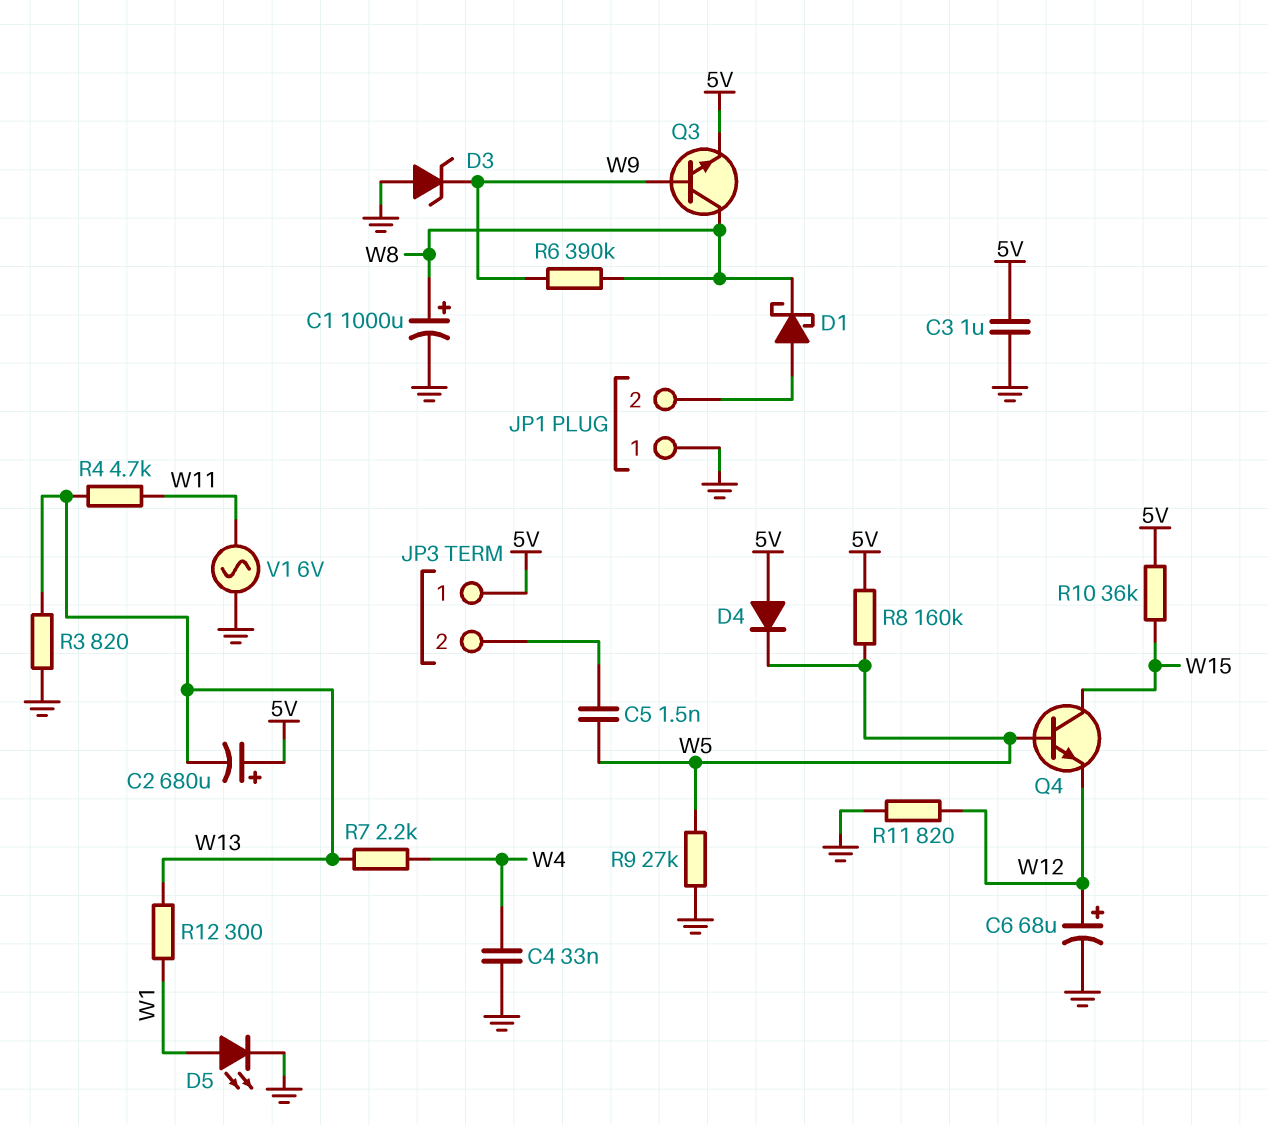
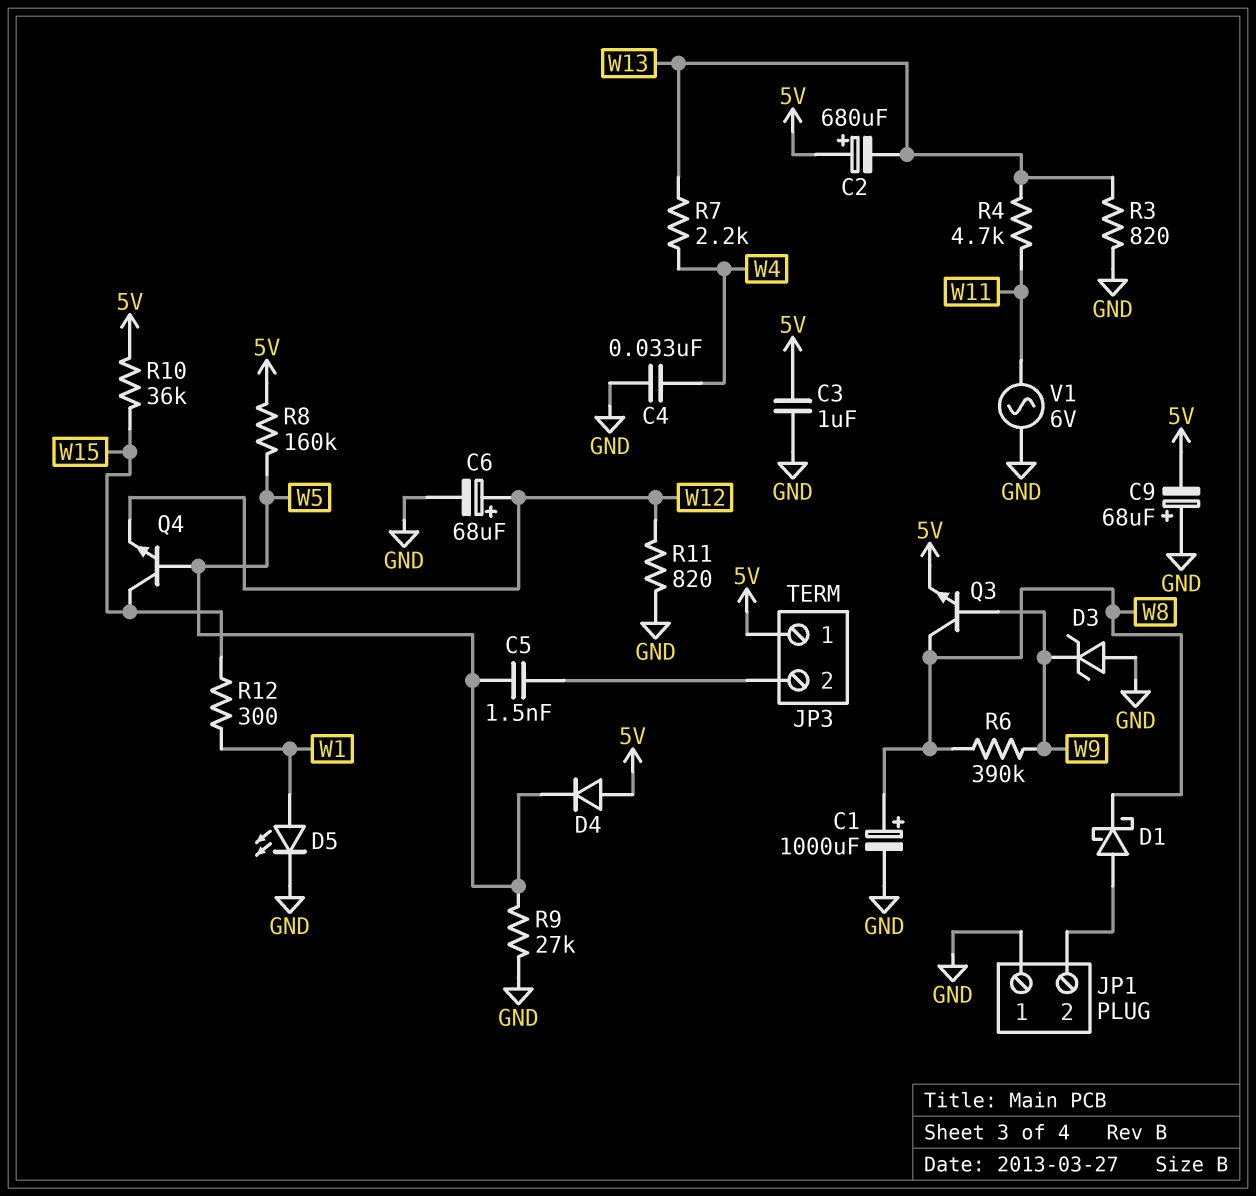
C9: none -> 68uF (plus GND, minus 5V)
R12: 300 (W1, W13) -> 300 (W1, W15)

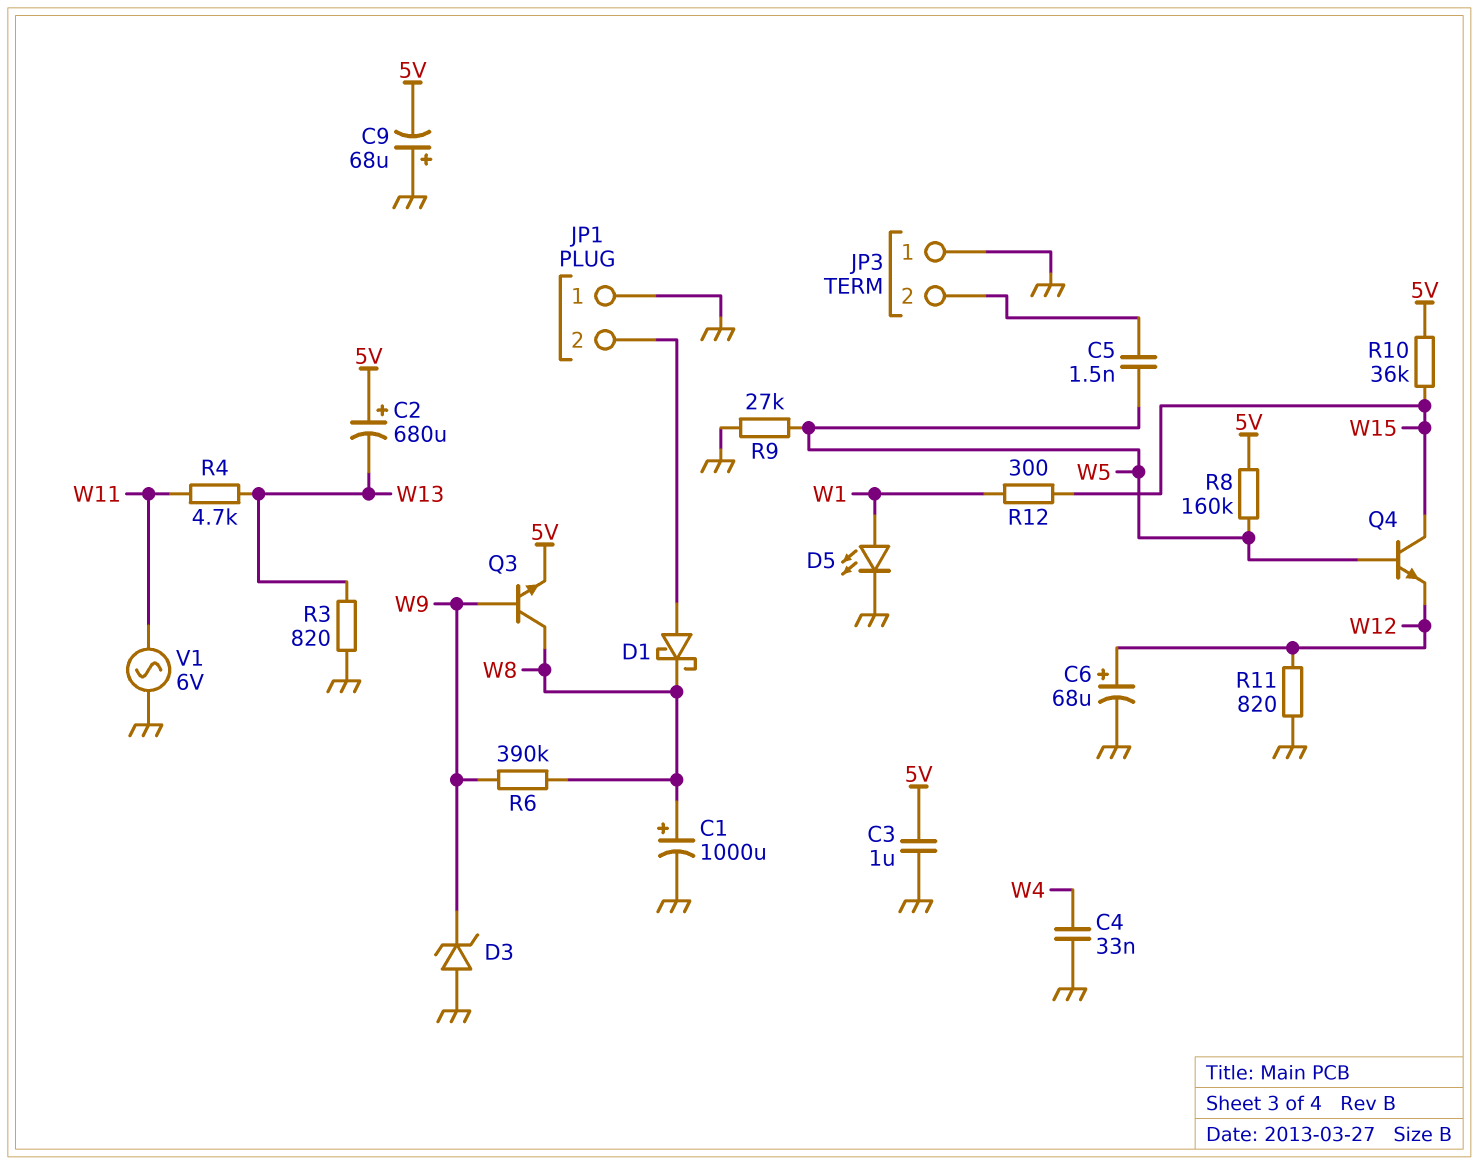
D4: diode (A 5V, K W5) -> none
JP3 pin 1: 5V -> GND
R7: 2.2k (W4, W13) -> none

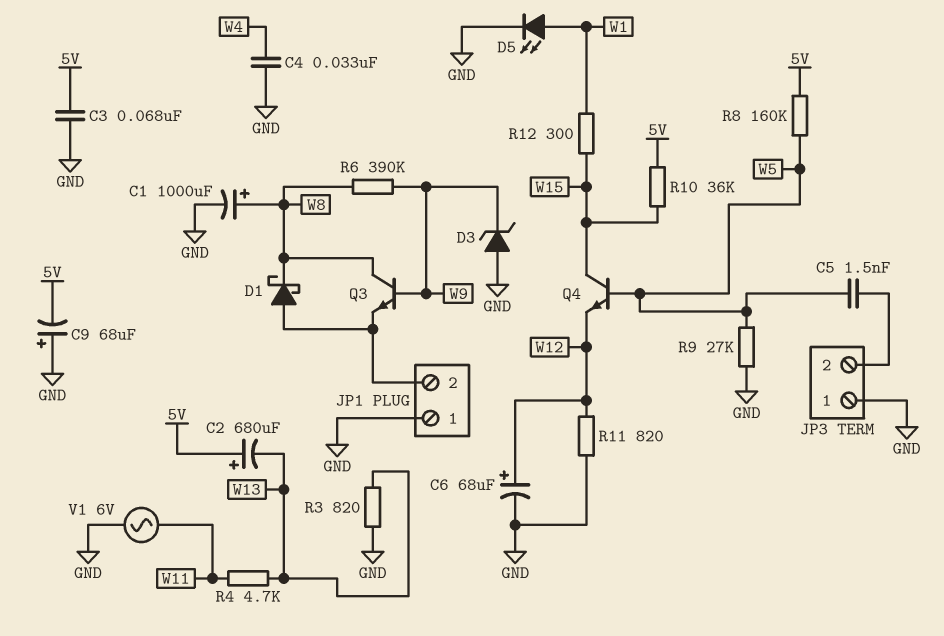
C3: 1uF (5V, GND) -> 68nF (5V, GND)
Q3: NPN (B W9, C W8, E 5V) -> NPN (B W9, C W8, E JP1/2)

